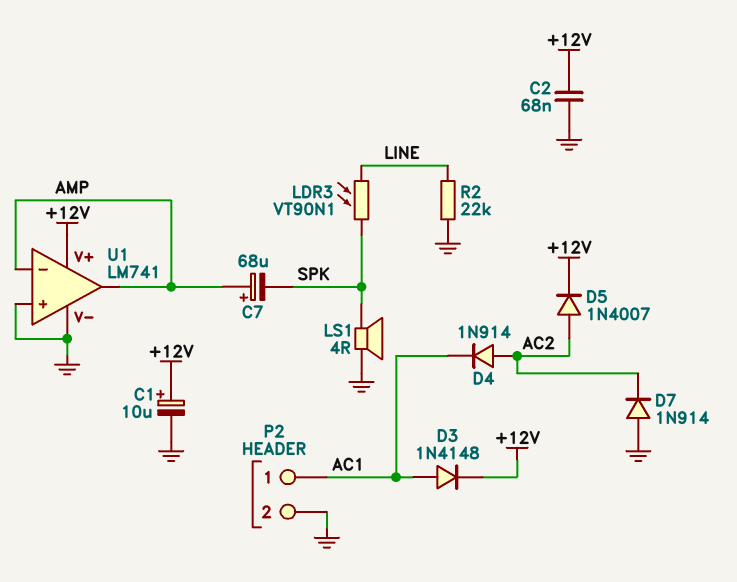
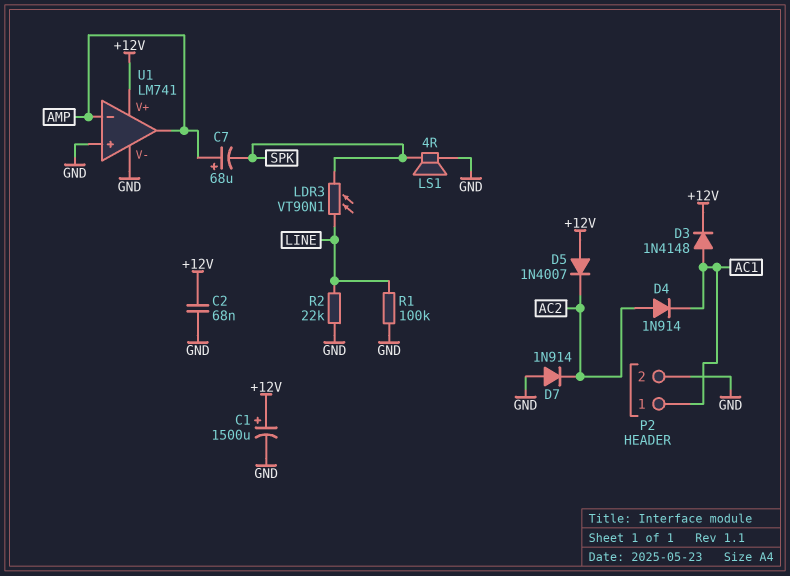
C1: 10uF (plus +12V, minus GND) -> 1500uF (plus +12V, minus GND)
D5: diode 1N4007 (A AC2, K +12V) -> diode 1N4007 (A +12V, K AC2)
R1: none -> 100k (GND, LINE)

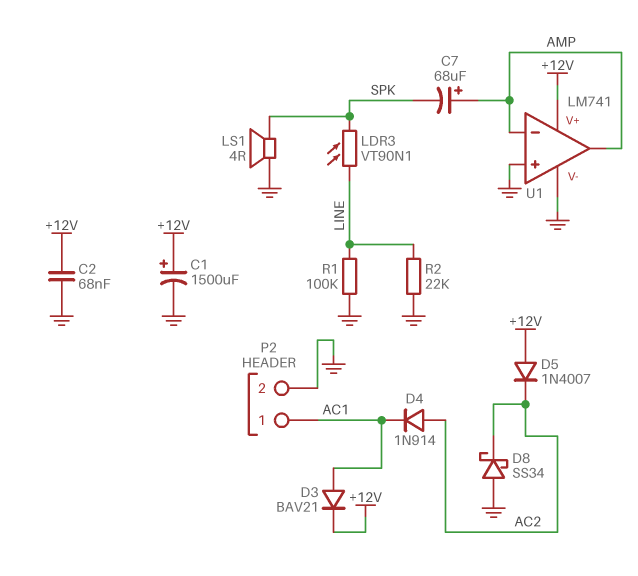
D3: diode 1N4148 (A AC1, K +12V) -> diode BAV21 (A AC1, K +12V)
D7: diode 1N914 (A GND, K AC2) -> none
D8: none -> schottky SS34 (A GND, K AC2)

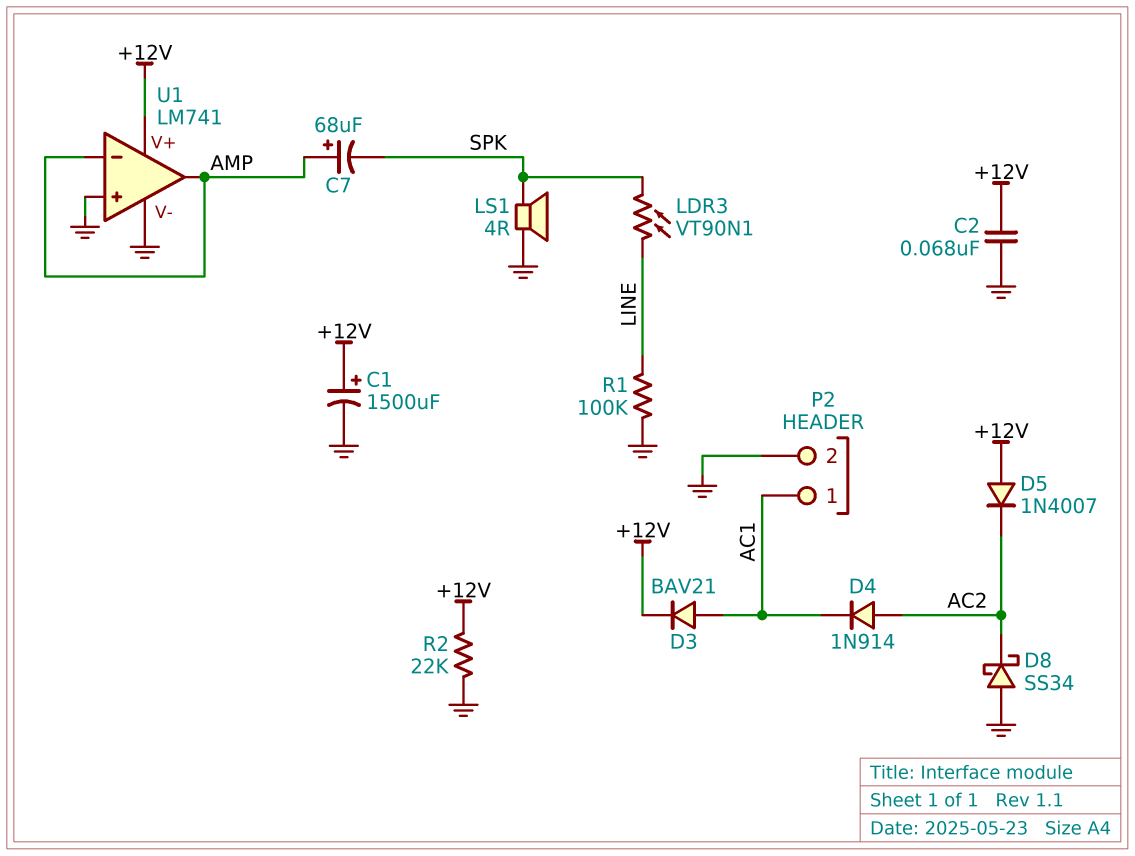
R2: 22k (GND, LINE) -> 22k (+12V, GND)

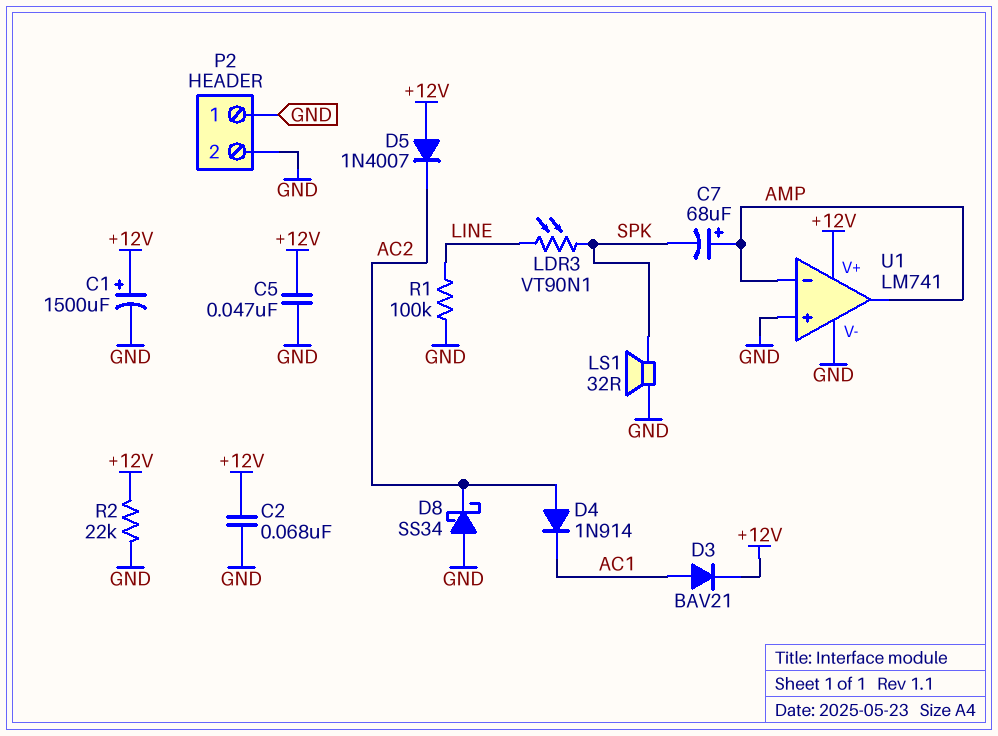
C5: none -> 47nF (+12V, GND)
LS1: speaker 4R (GND, SPK) -> speaker 32R (GND, SPK)
P2 pin 1: AC1 -> GND

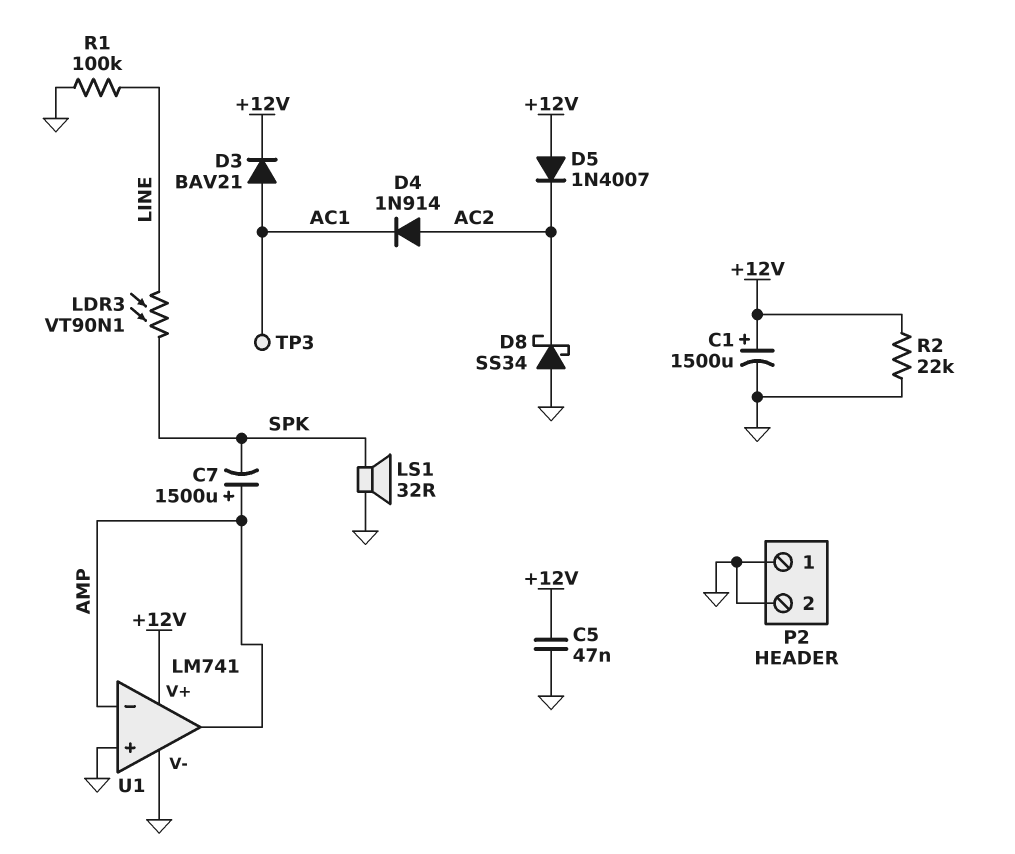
C2: 68nF (+12V, GND) -> none
C7: 68uF (plus AMP, minus SPK) -> 1500uF (plus AMP, minus SPK)
TP3: none -> test point (AC1)

